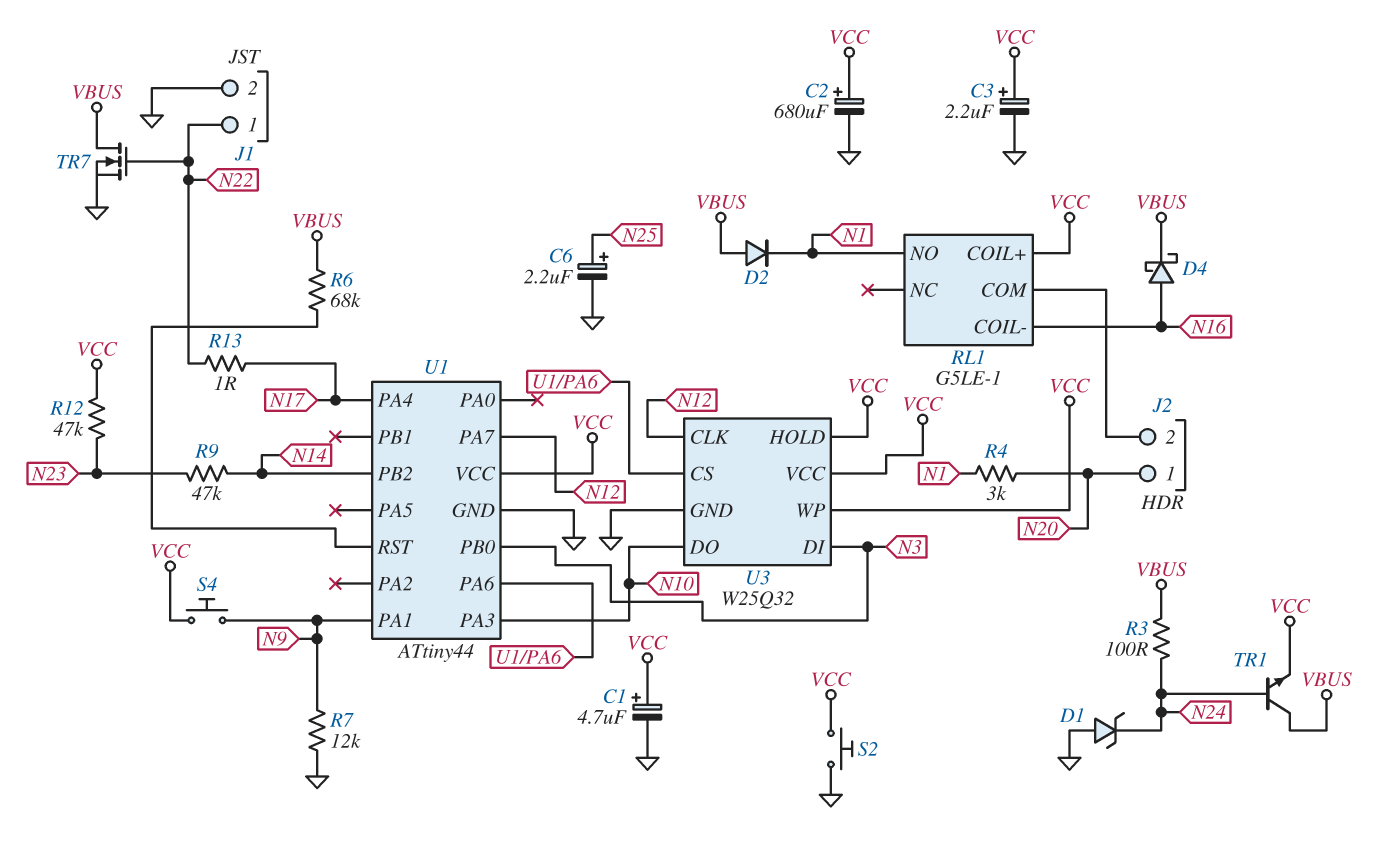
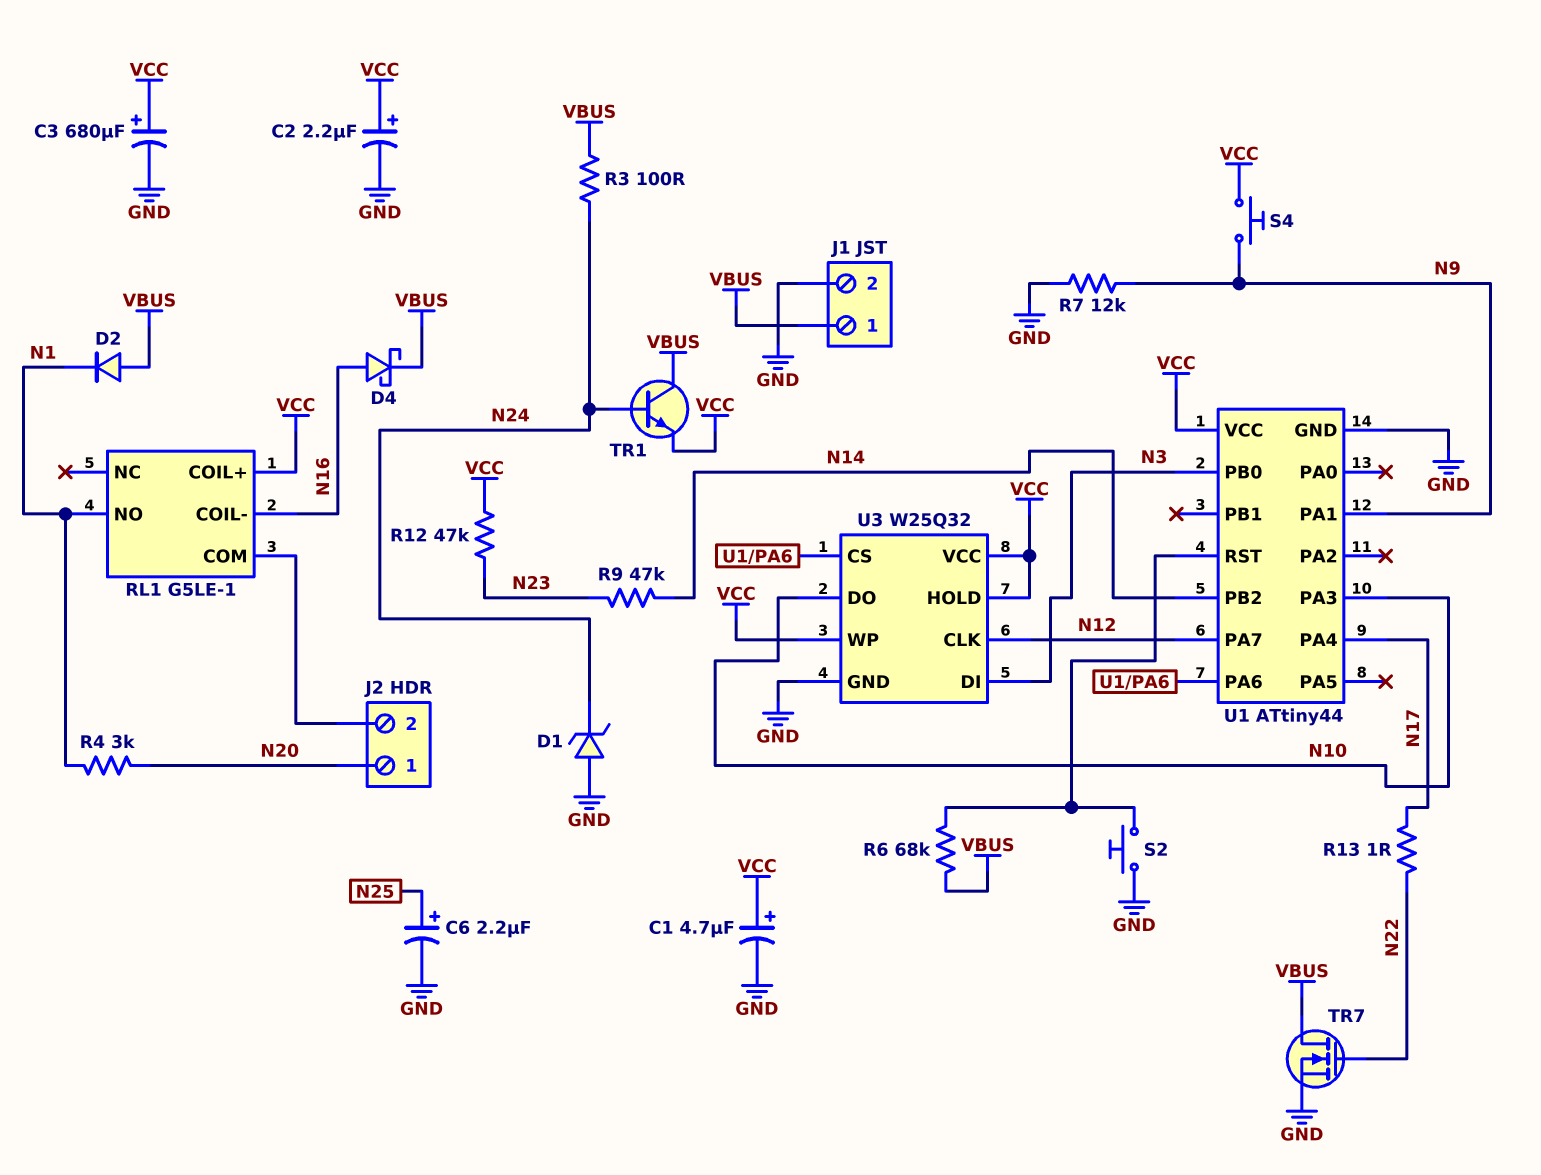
C2: 680uF (plus VCC, minus GND) -> 2.2uF (plus VCC, minus GND)
C3: 2.2uF (plus VCC, minus GND) -> 680uF (plus VCC, minus GND)
J1 pin 1: N22 -> VBUS
S2: button (GND, VCC) -> button (GND, U1/RST)

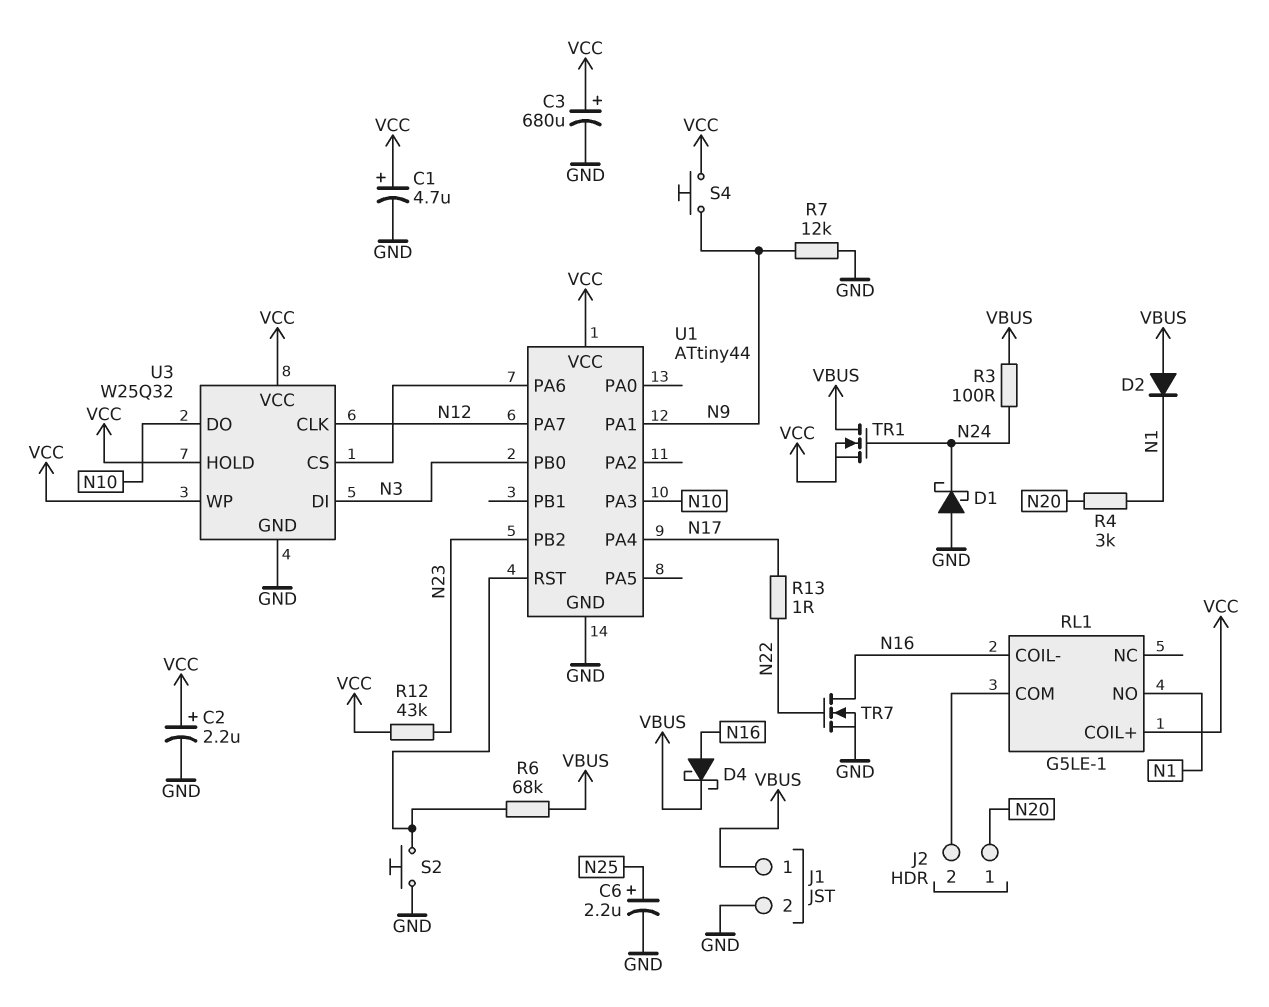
D1: zener (A GND, K N24) -> schottky (A GND, K N24)
R9: 47k (N14, N23) -> none
R12: 47k (N23, VCC) -> 43k (N23, VCC)
TR1: NPN (B N24, C VBUS, E VCC) -> NMOS (G N24, D VBUS, S VCC)
TR7: NMOS (G N22, D VBUS, S GND) -> NMOS (G N22, D N16, S GND)
U1 pin PB2: N14 -> N23

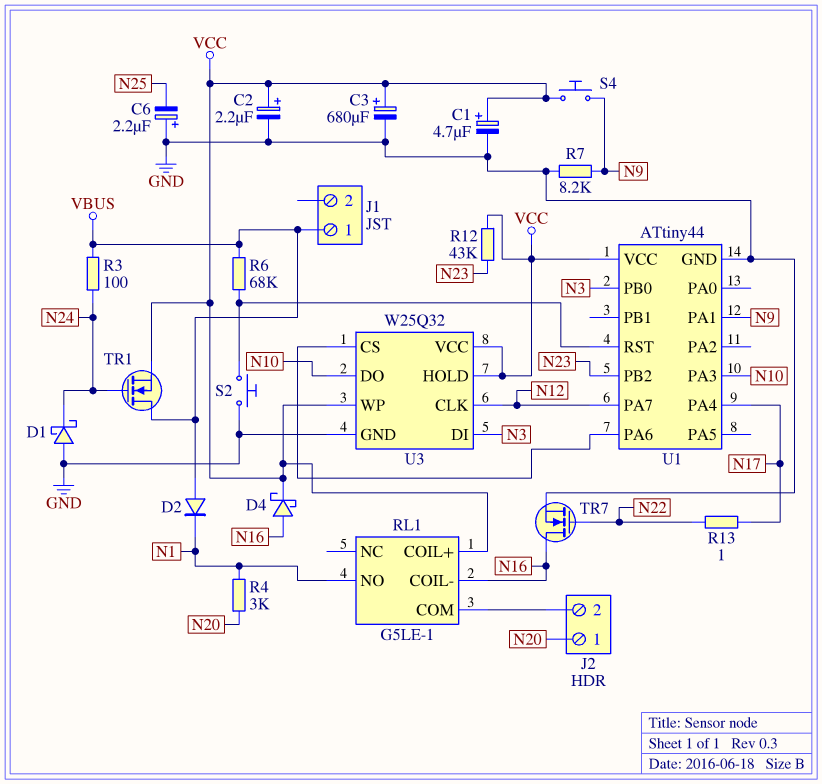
C6: 2.2uF (plus N25, minus GND) -> 2.2uF (plus GND, minus N25)
D4: schottky (A N16, K VBUS) -> schottky (A N16, K VCC)
J1 pin 2: GND -> none
R7: 12k (GND, N9) -> 8.2k (GND, N9)

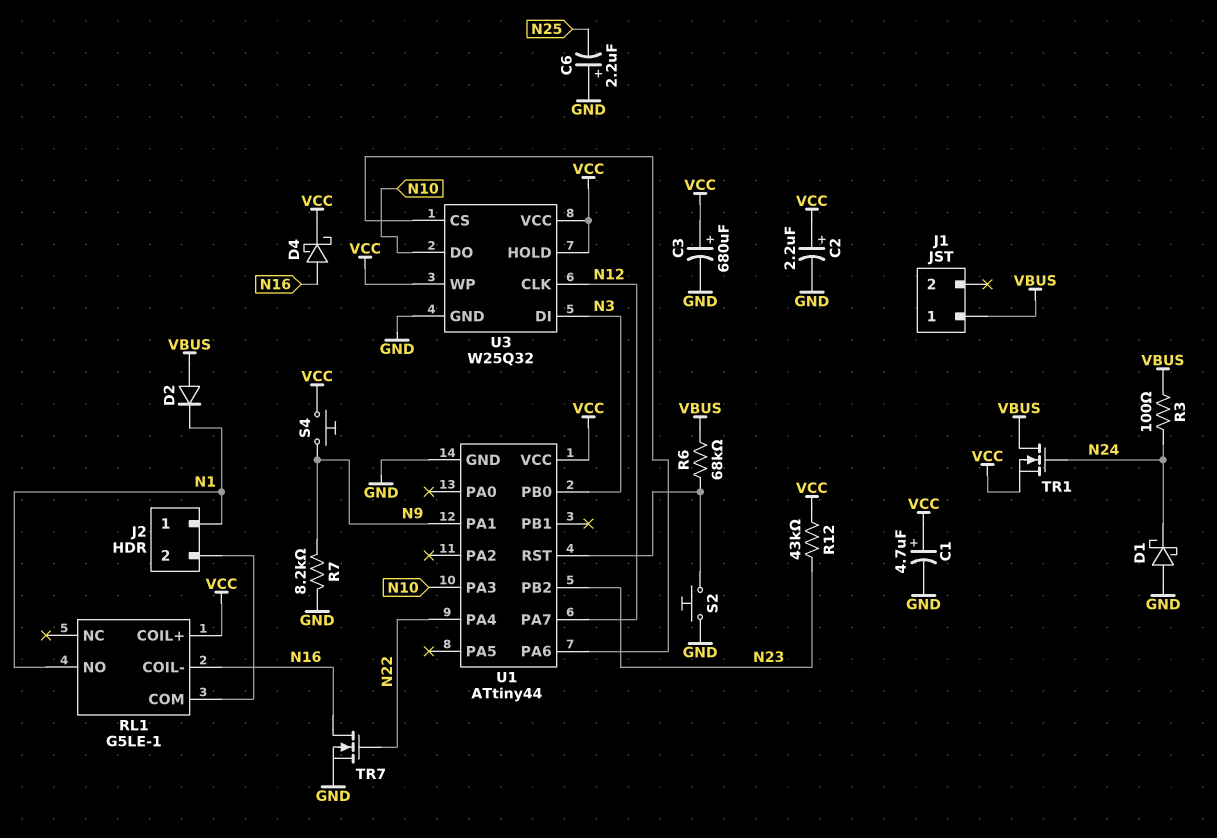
J2 pin 1: N20 -> N1
R4: 3k (N1, N20) -> none
R13: 1 (N17, N22) -> none
U1 pin PA4: N17 -> N22

